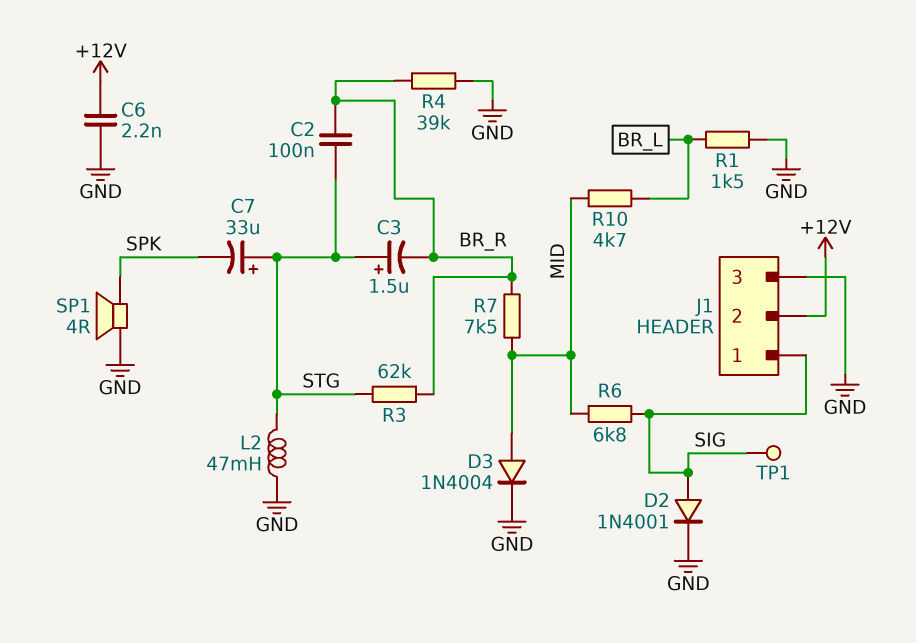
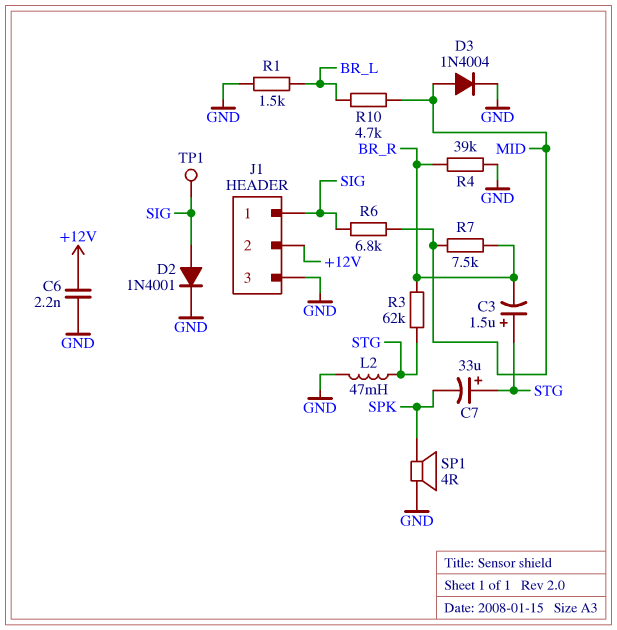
C2: 100nF (BR_R, STG) -> none

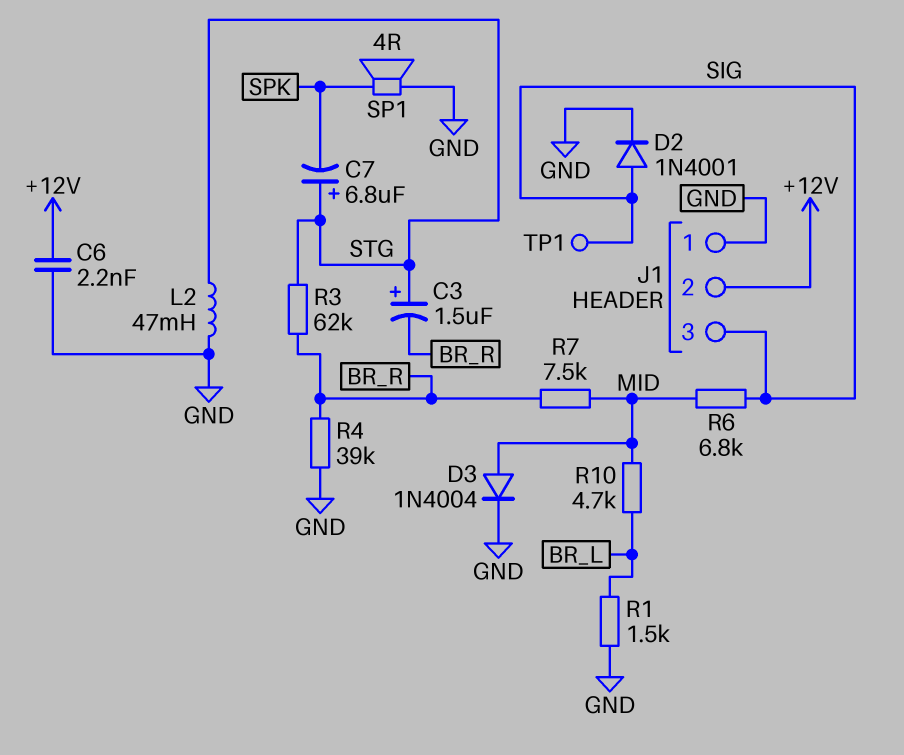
C7: 33uF (plus STG, minus SPK) -> 6.8uF (plus STG, minus SPK)
J1 pin 1: SIG -> GND
J1 pin 3: GND -> SIG

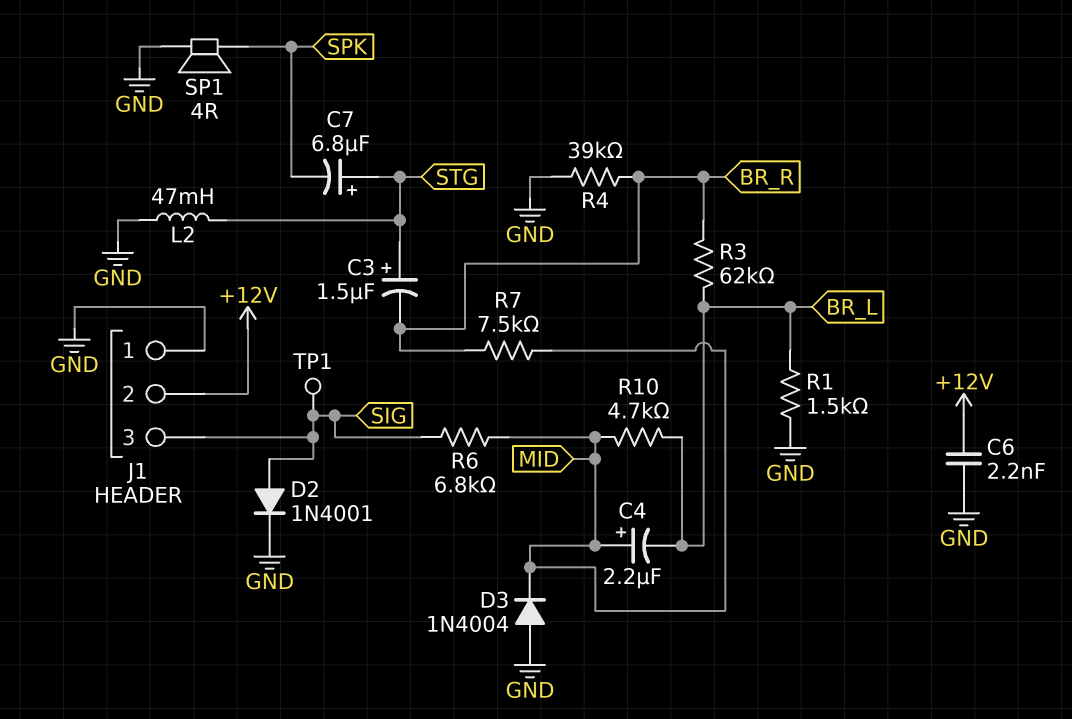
C4: none -> 2.2uF (plus MID, minus BR_L)
D3: diode 1N4004 (A MID, K GND) -> diode 1N4004 (A GND, K MID)
R3: 62k (BR_R, STG) -> 62k (BR_L, BR_R)

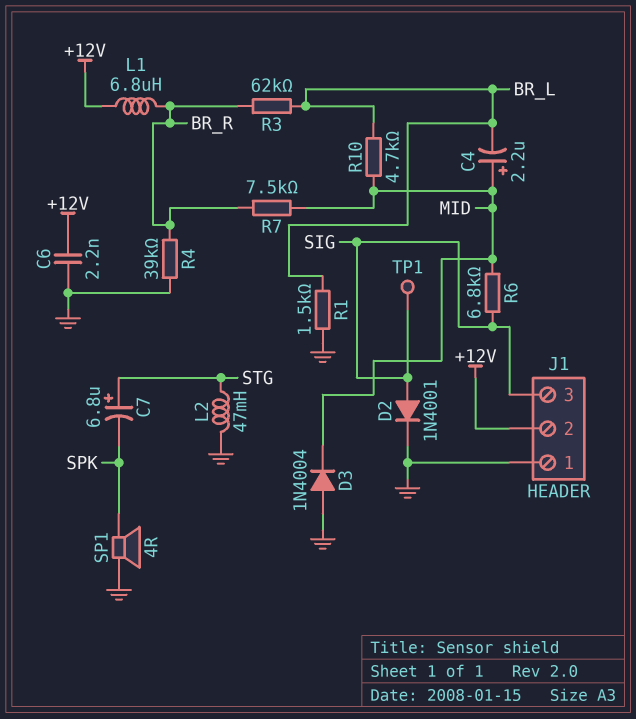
C3: 1.5uF (plus STG, minus BR_R) -> none
L1: none -> 6.8uH (+12V, BR_R)

